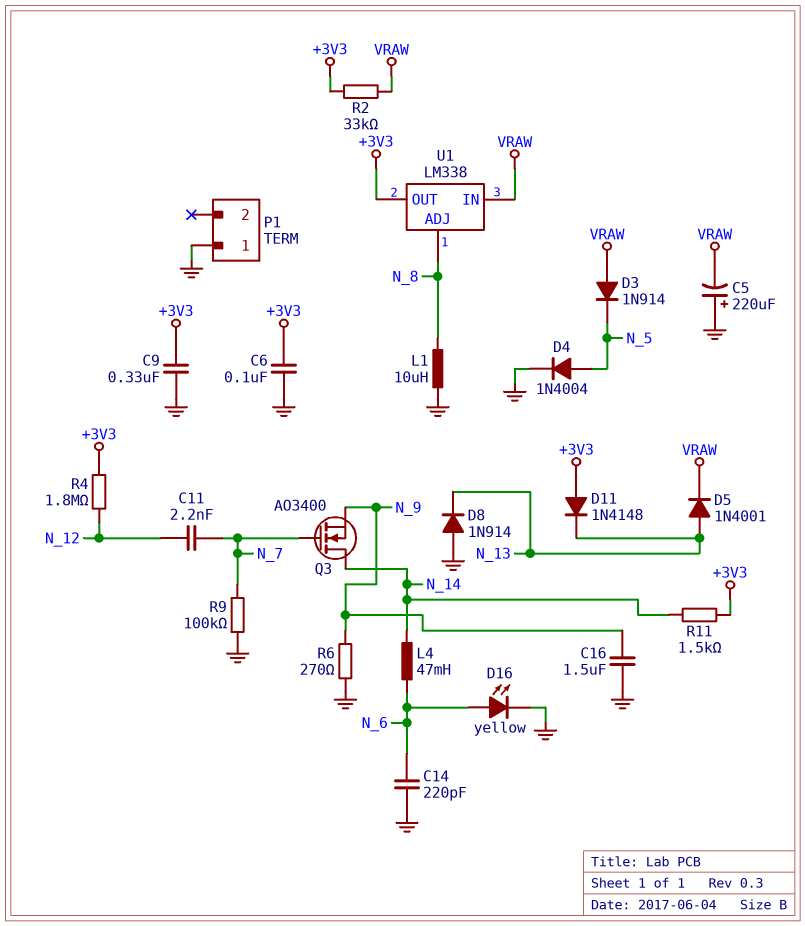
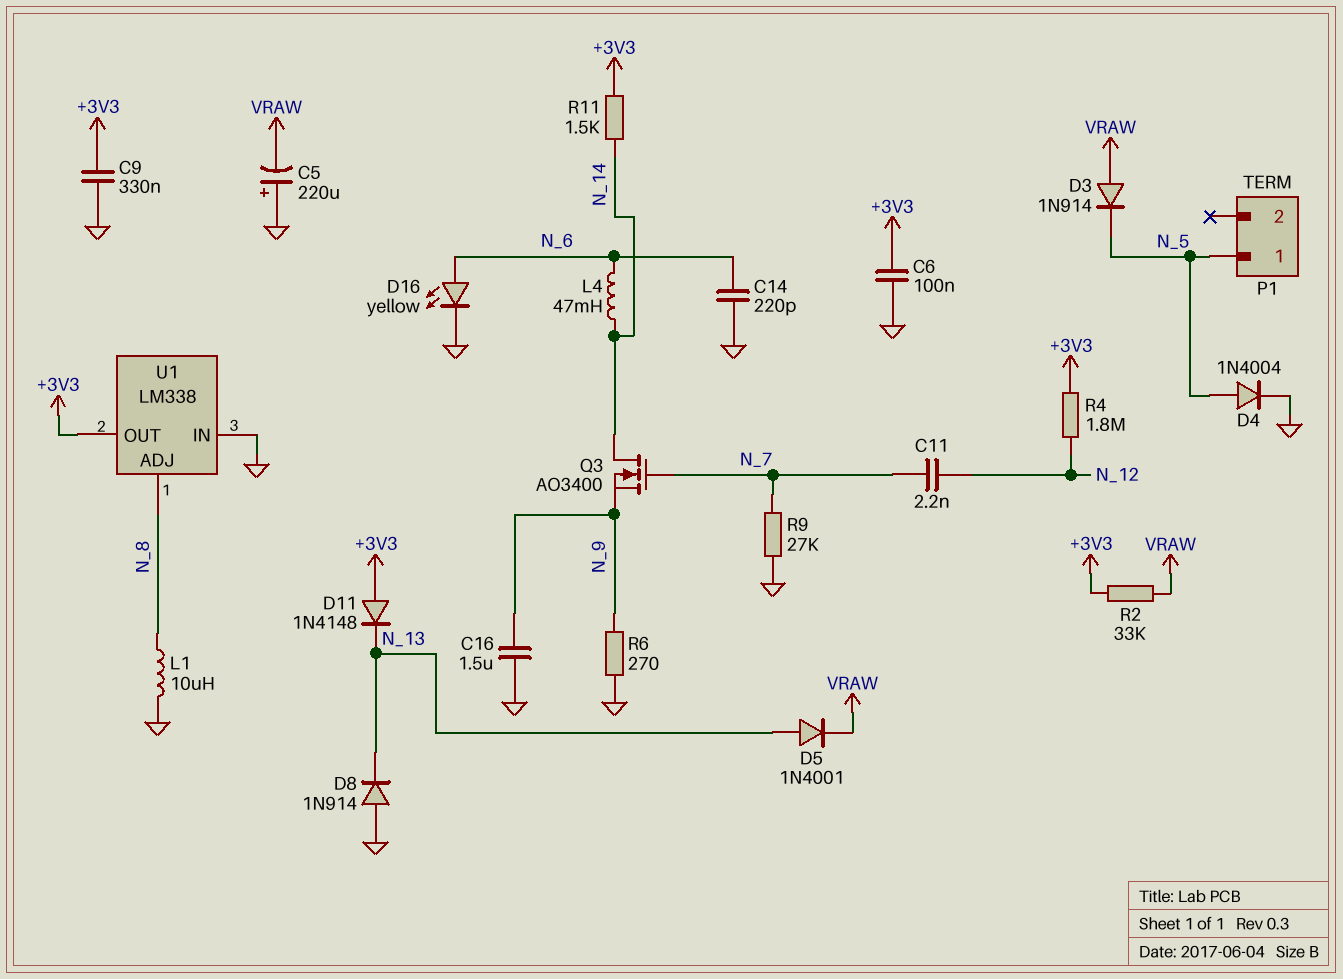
P1 pin 1: GND -> N_5
R9: 100k (GND, N_7) -> 27k (GND, N_7)
U1 pin IN: VRAW -> GND

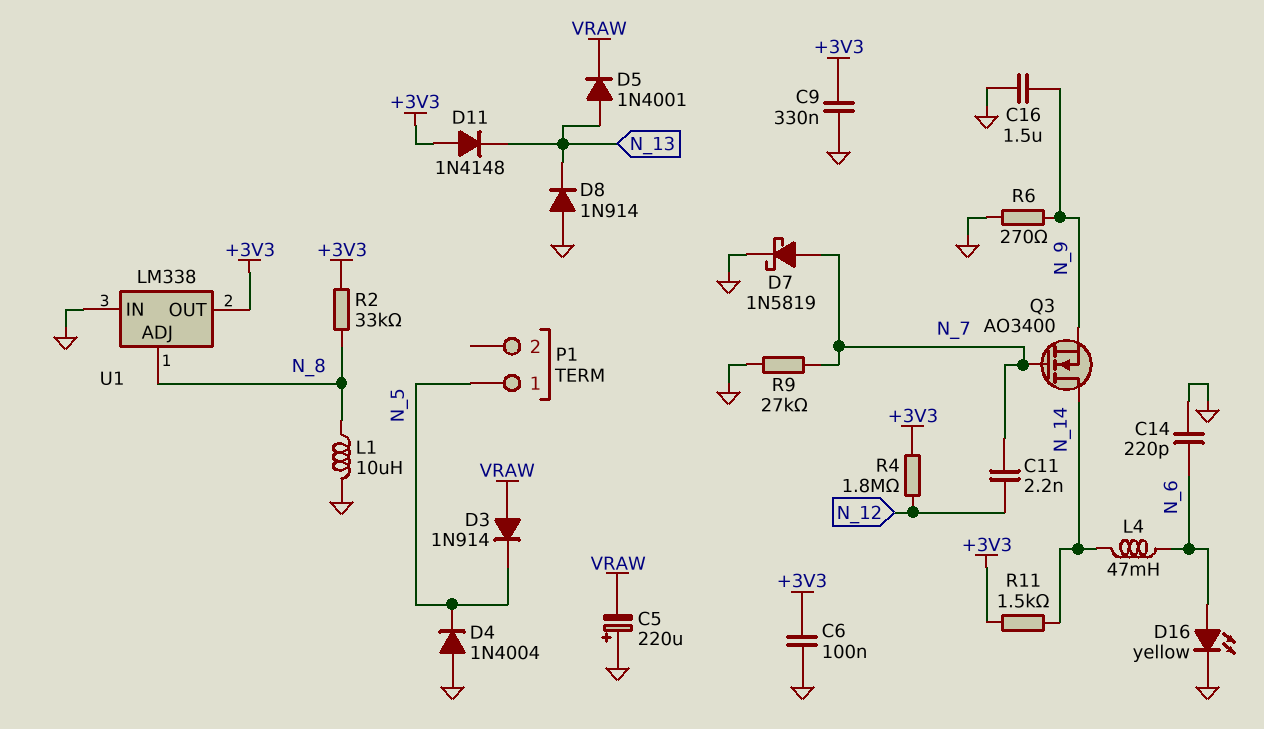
D4: diode 1N4004 (A N_5, K GND) -> diode 1N4004 (A GND, K N_5)
D7: none -> schottky 1N5819 (A N_7, K GND)
R2: 33k (+3V3, VRAW) -> 33k (+3V3, N_8)

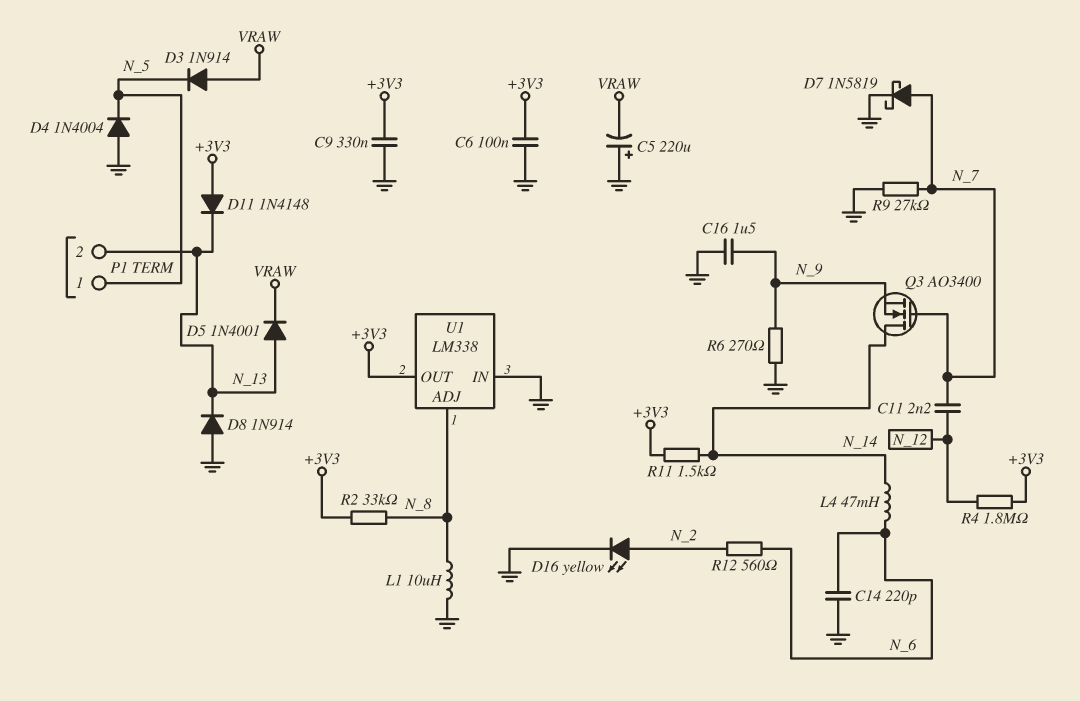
D16: LED yellow (A N_6, K GND) -> LED yellow (A N_2, K GND)
P1 pin 2: none -> N_13
R12: none -> 560 (N_2, N_6)

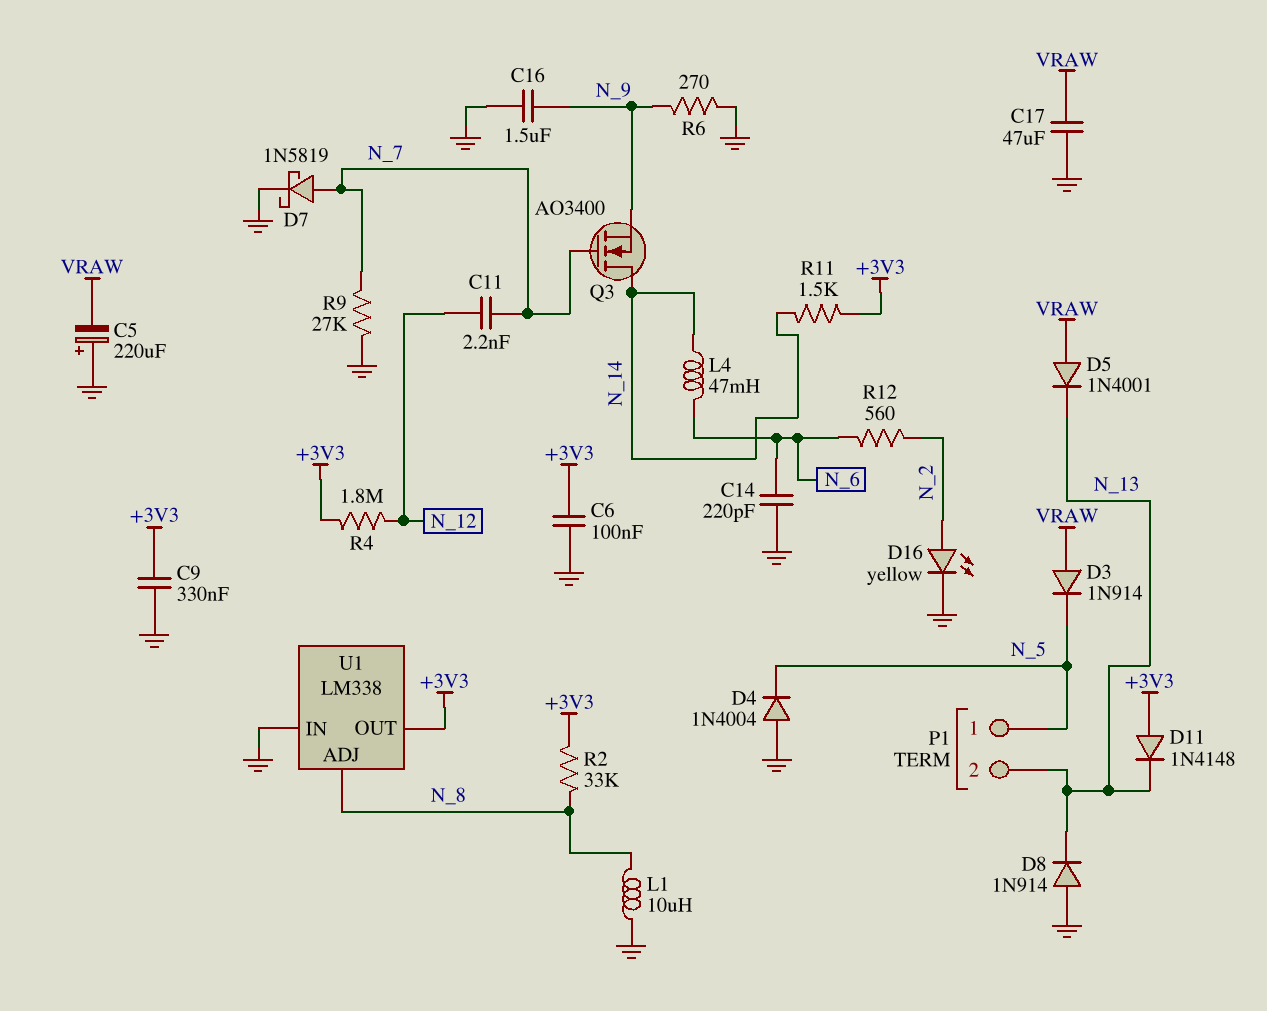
C17: none -> 47uF (GND, VRAW)
D5: diode 1N4001 (A N_13, K VRAW) -> diode 1N4001 (A VRAW, K N_13)

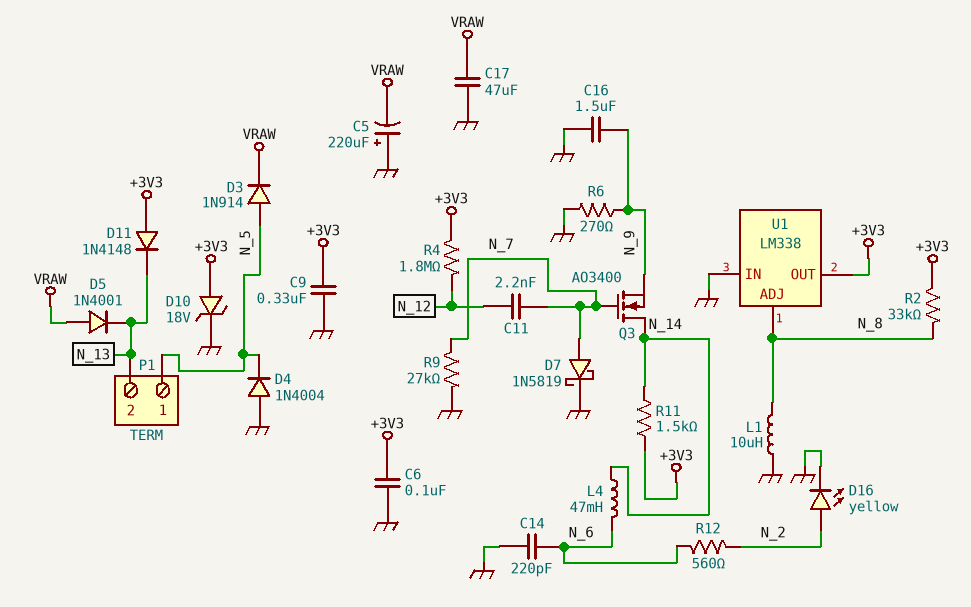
D3: diode 1N914 (A VRAW, K N_5) -> diode 1N914 (A N_5, K VRAW)
D8: diode 1N914 (A GND, K N_13) -> none
D10: none -> zener 18V (A +3V3, K GND)

